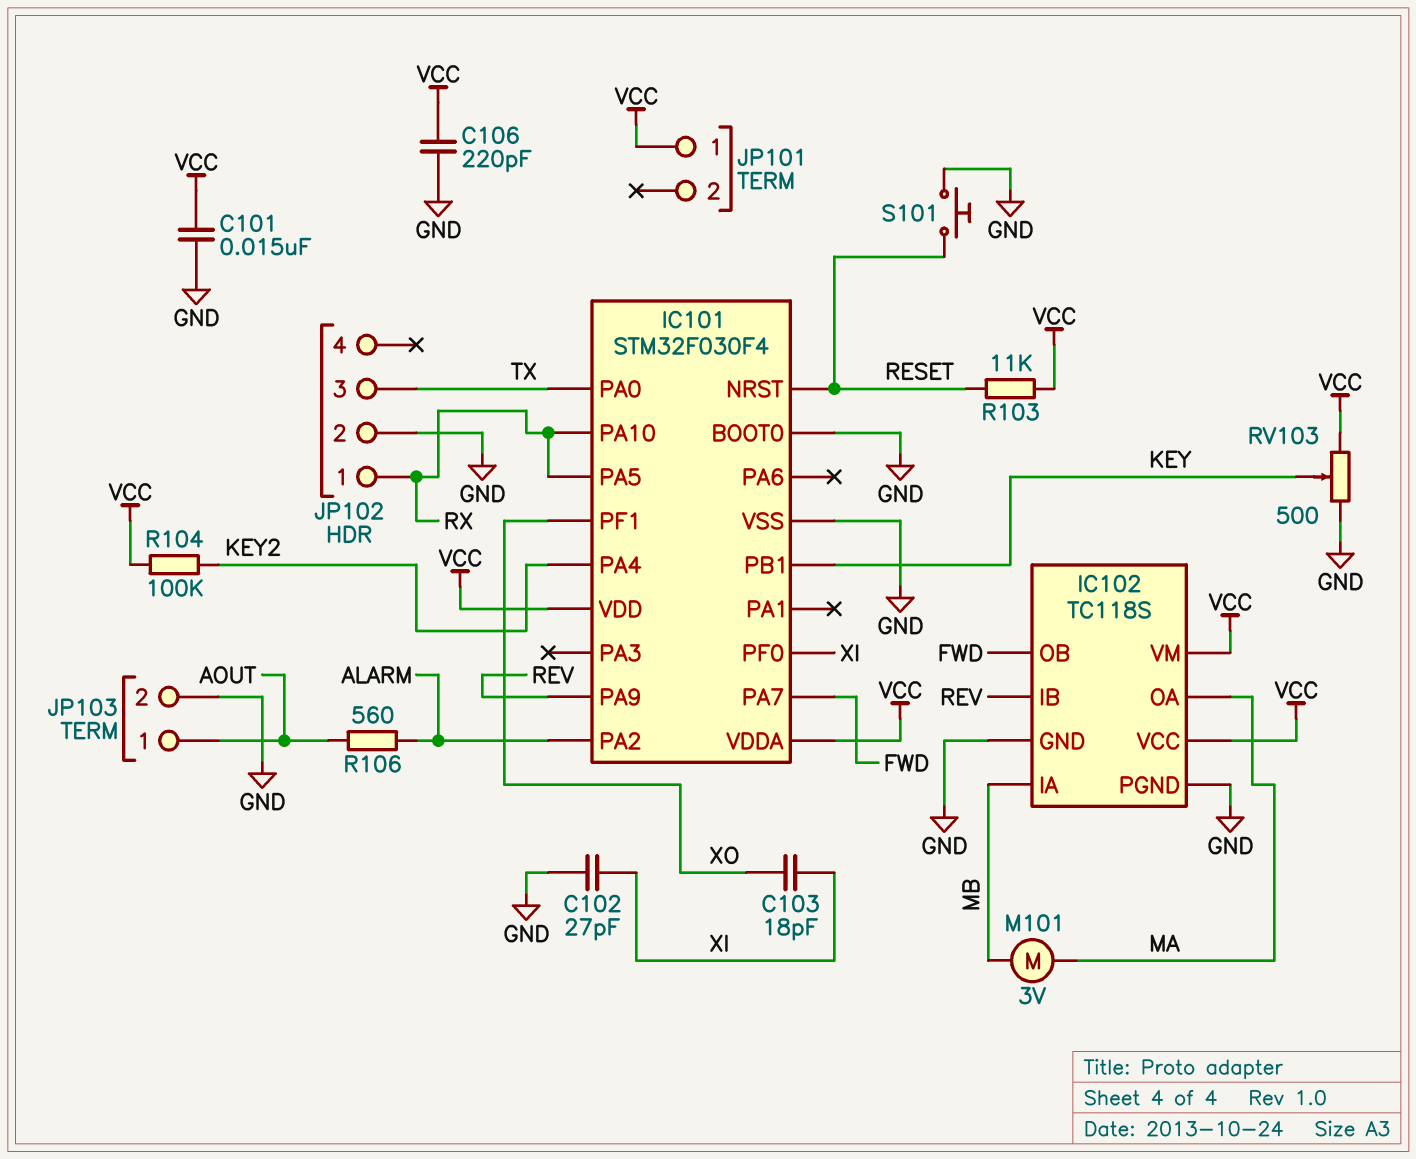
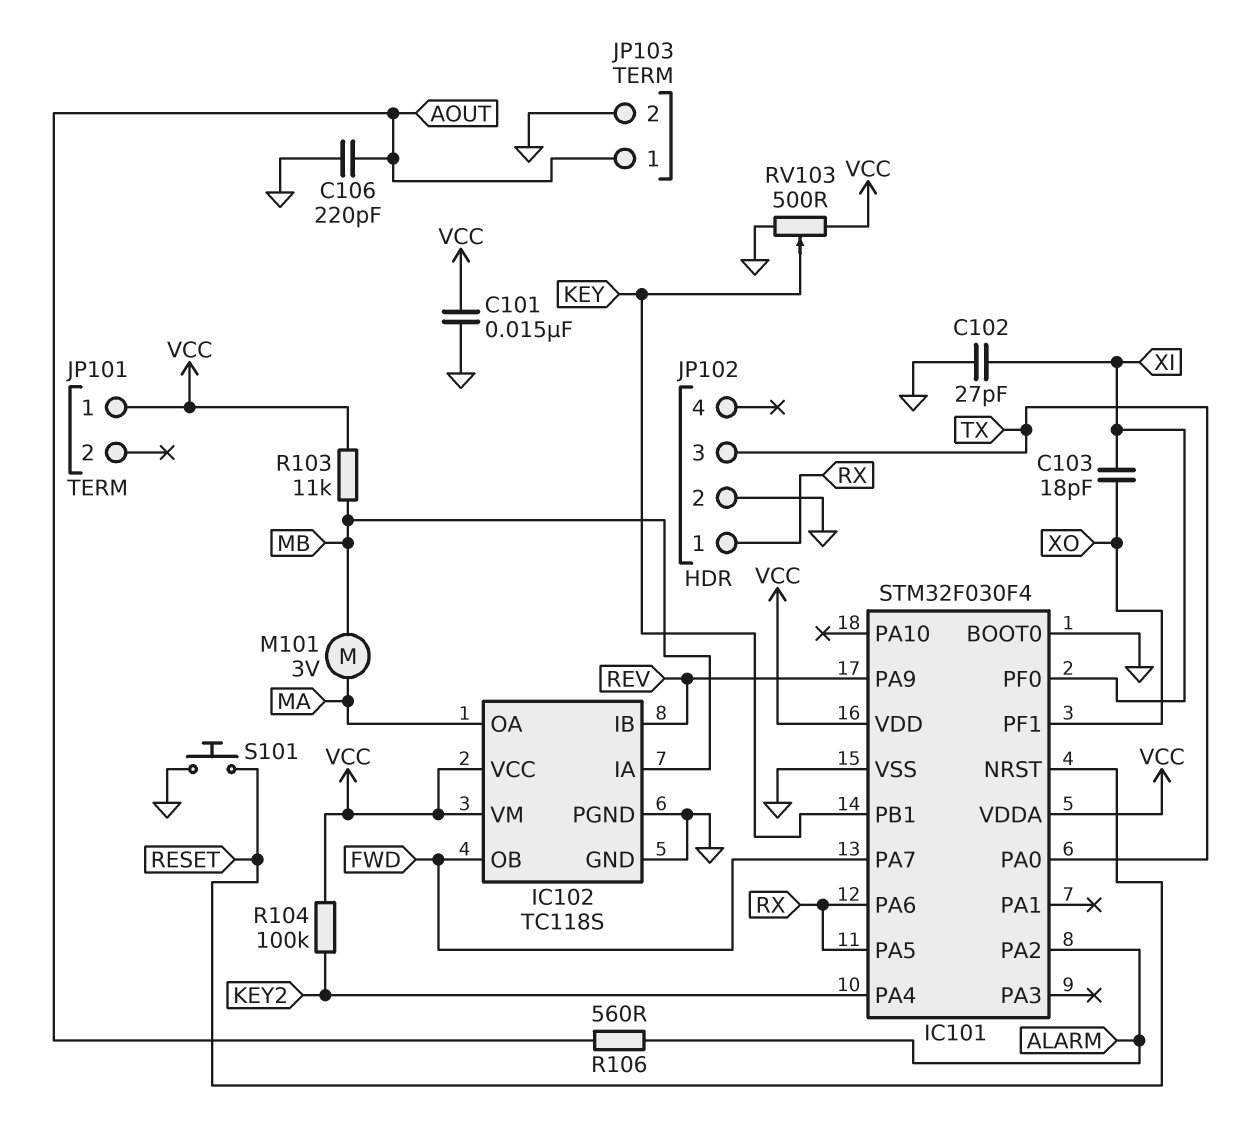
C106: 220pF (GND, VCC) -> 220pF (AOUT, GND)
IC101 pin PA6: none -> RX
IC101 pin PA10: RX -> none
R103: 11k (RESET, VCC) -> 11k (MB, VCC)

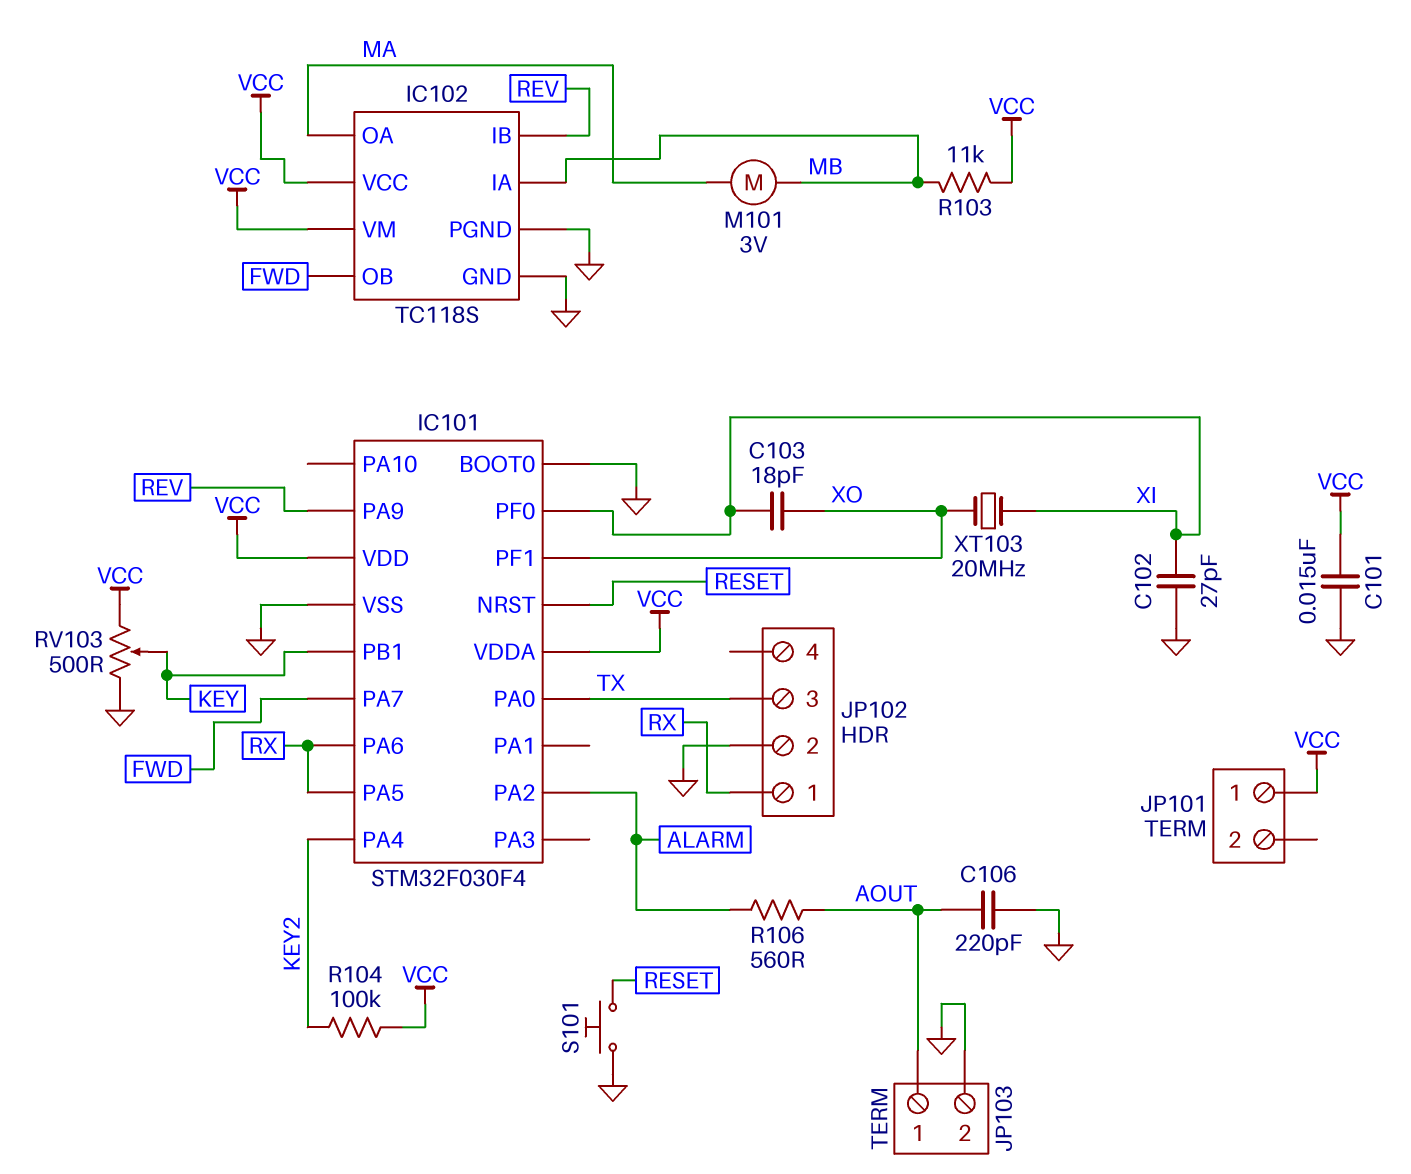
XT103: none -> 20MHz (XI, XO)

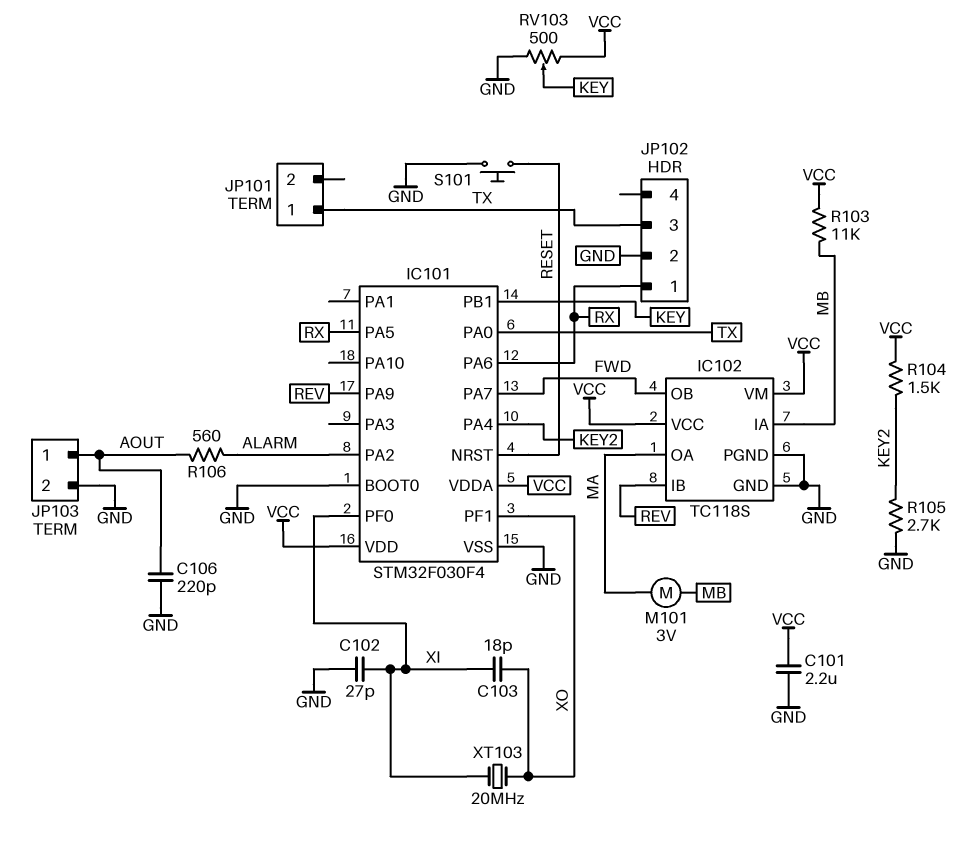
C101: 15nF (GND, VCC) -> 2.2uF (GND, VCC)
JP101 pin 1: VCC -> TX
R104: 100k (KEY2, VCC) -> 1.5k (KEY2, VCC)
R105: none -> 2.7k (GND, KEY2)

